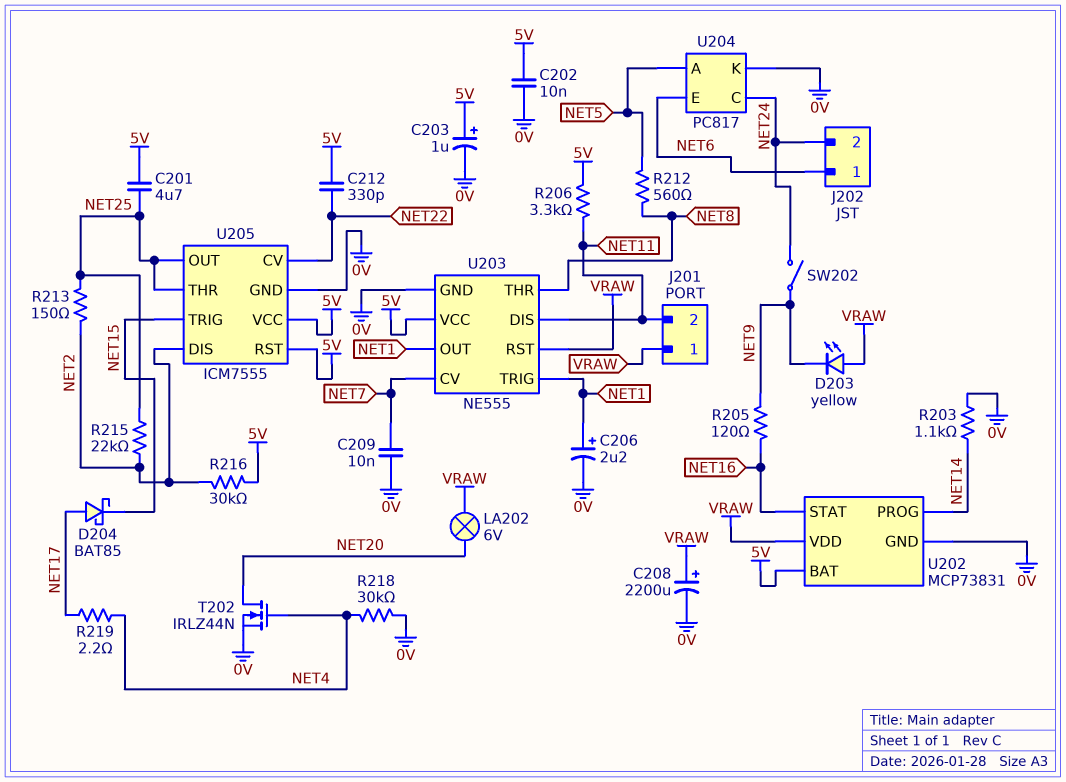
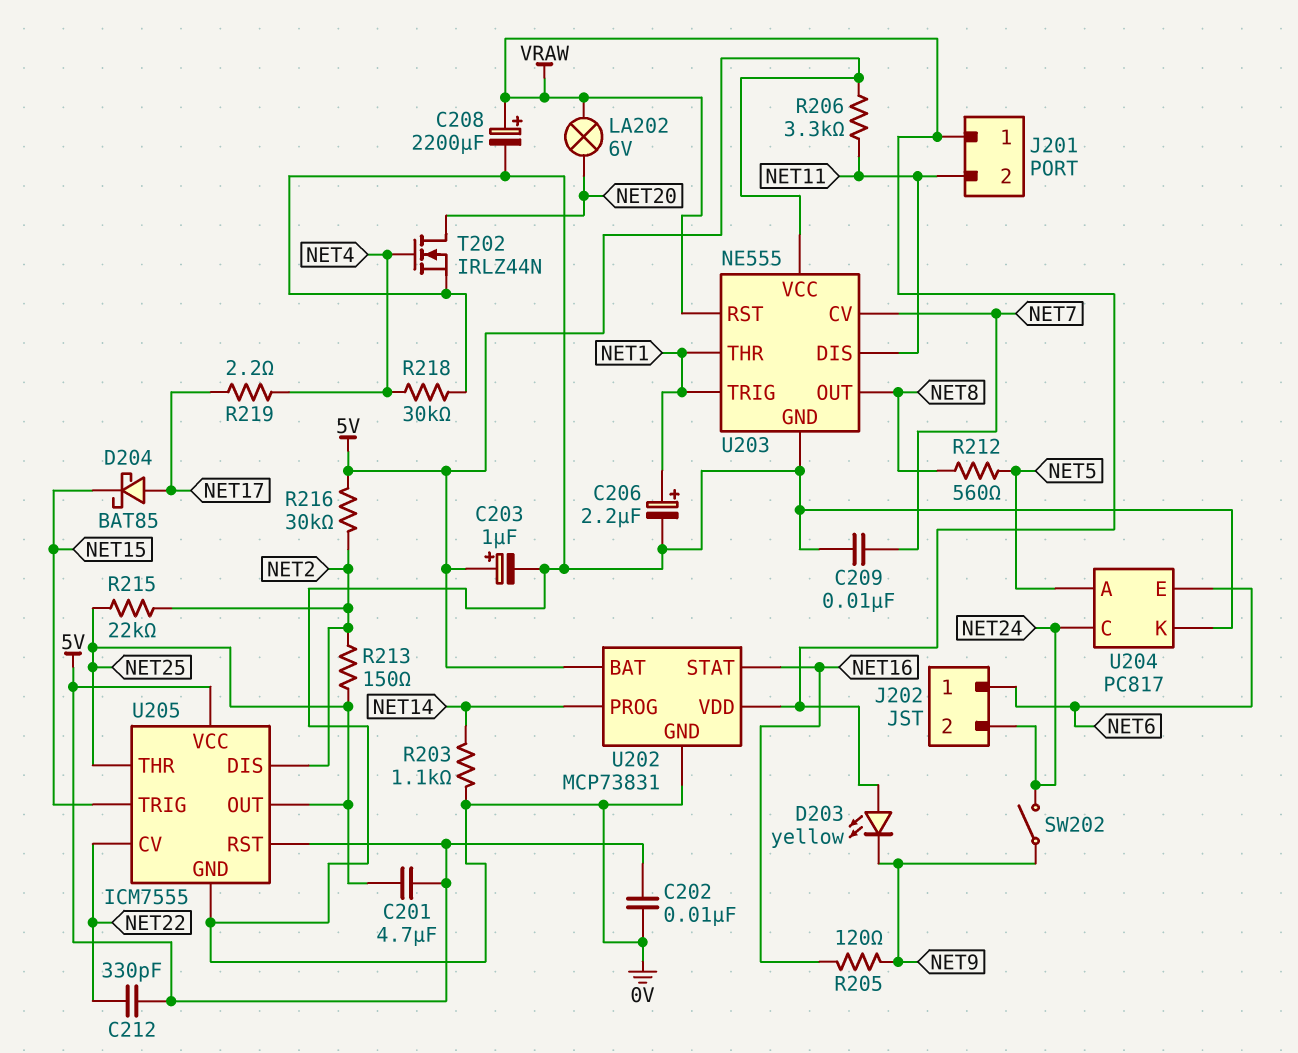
U203 pin OUT: NET1 -> NET8
U203 pin THR: NET8 -> NET1

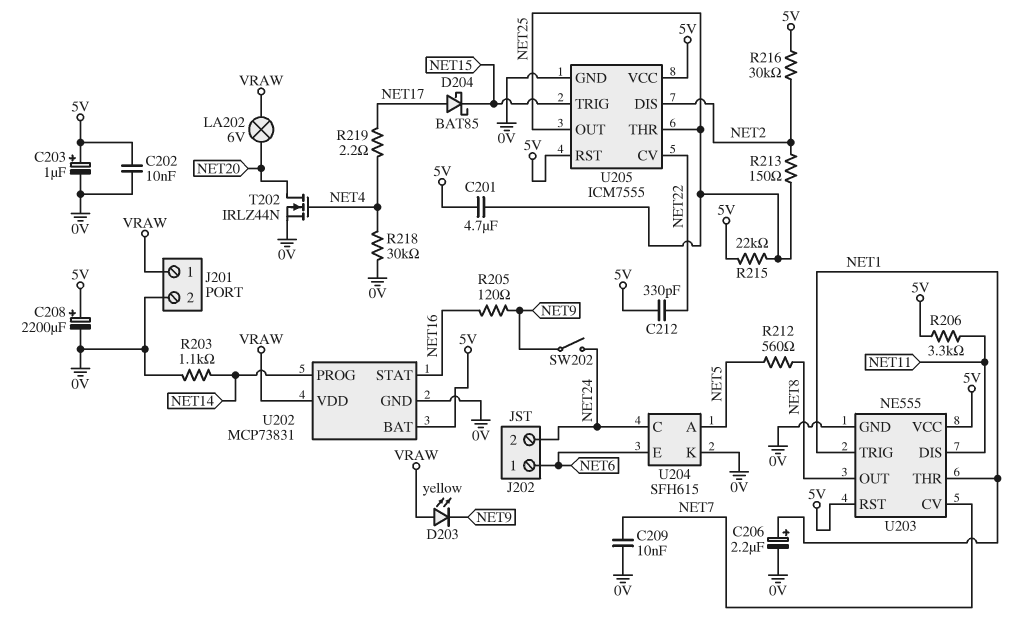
C208: 2200uF (plus VRAW, minus 0V) -> 2200uF (plus 5V, minus 0V)
J201 pin 2: NET11 -> 0V
R215: 22k (NET2, NET25) -> 22k (5V, NET25)
U203 pin RST: VRAW -> 5V
U204: PC817 -> SFH615

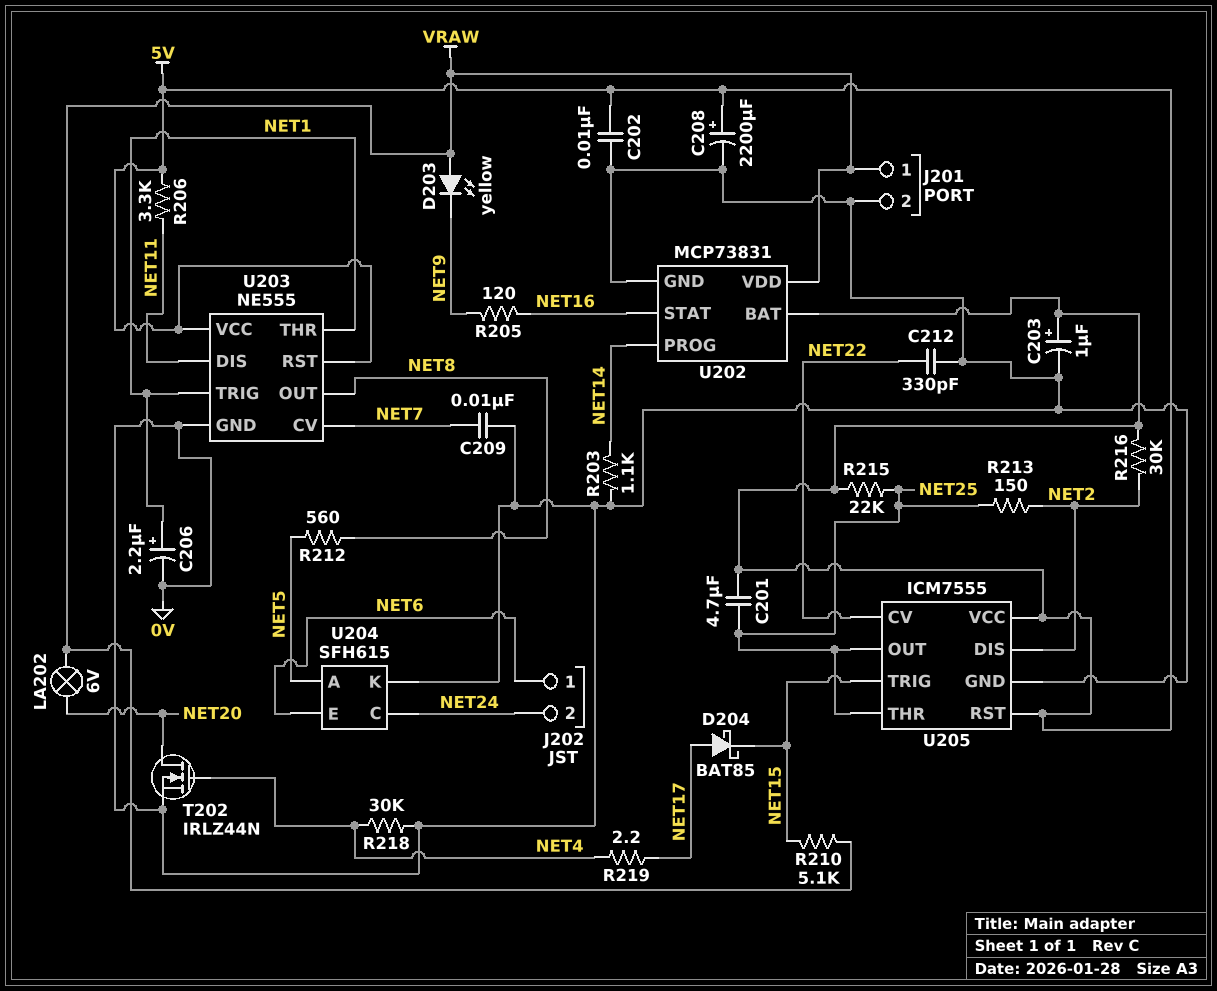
C212: 330pF (5V, NET22) -> 330pF (0V, NET22)
R210: none -> 5.1k (NET15, VRAW)
SW202: switch (NET9, NET24) -> none

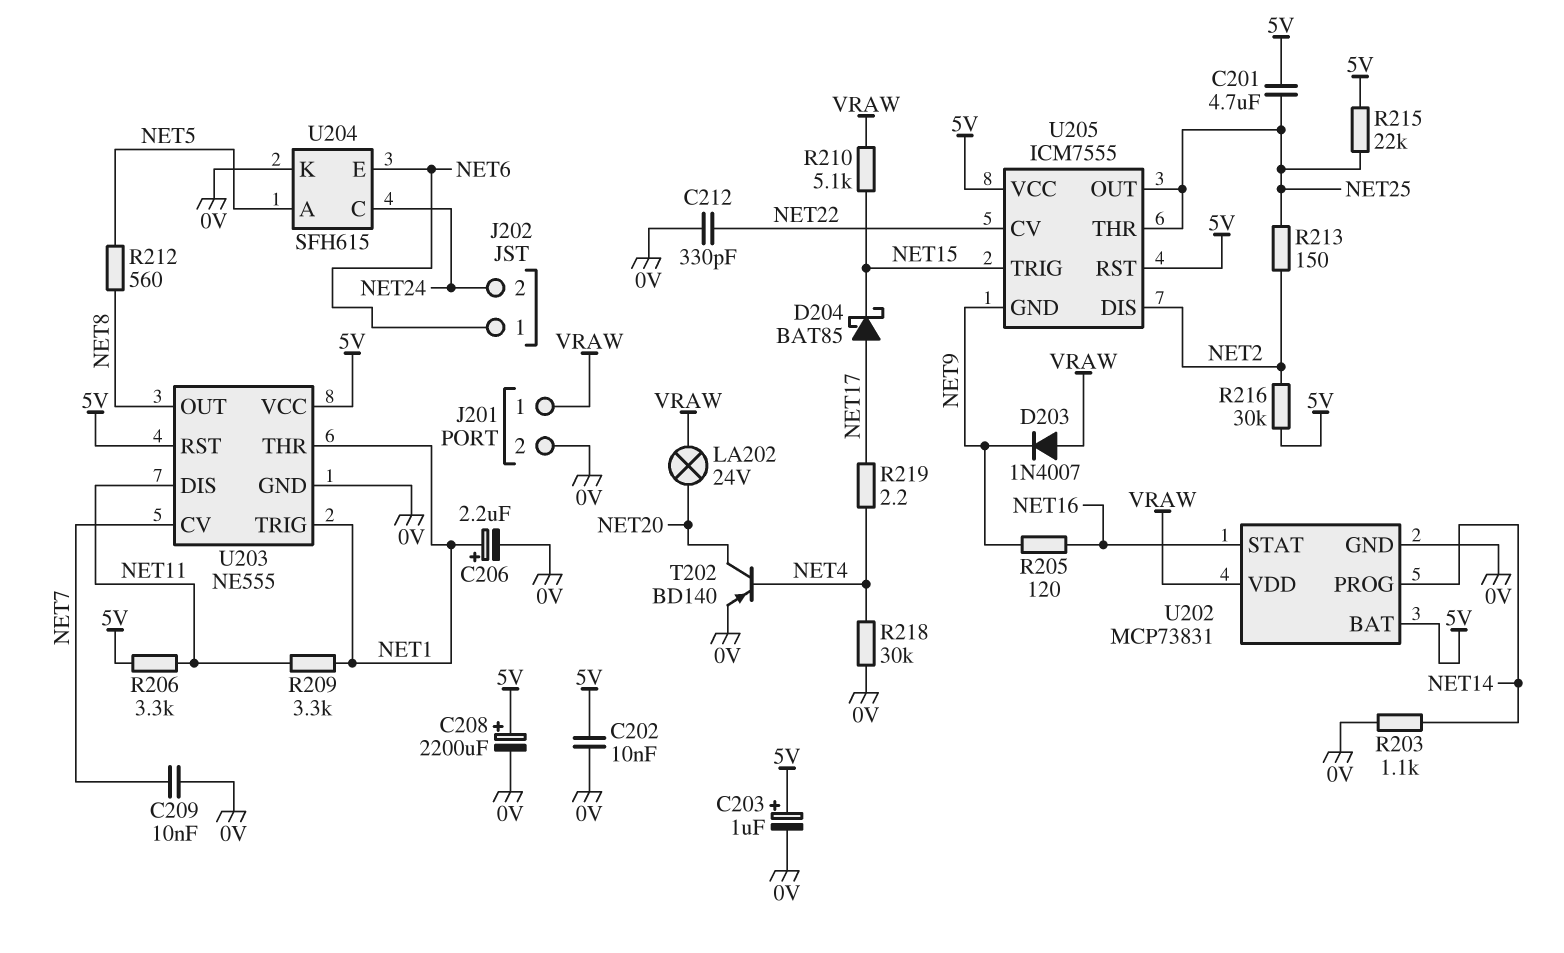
D203: LED yellow (A VRAW, K NET9) -> diode 1N4007 (A VRAW, K NET9)
LA202: lamp 6V (NET20, VRAW) -> lamp 24V (NET20, VRAW)
R209: none -> 3.3k (NET1, NET11)
T202: NMOS IRLZ44N (G NET4, D NET20, S 0V) -> PNP BD140 (B NET4, C NET20, E 0V)
U205 pin GND: 0V -> NET9

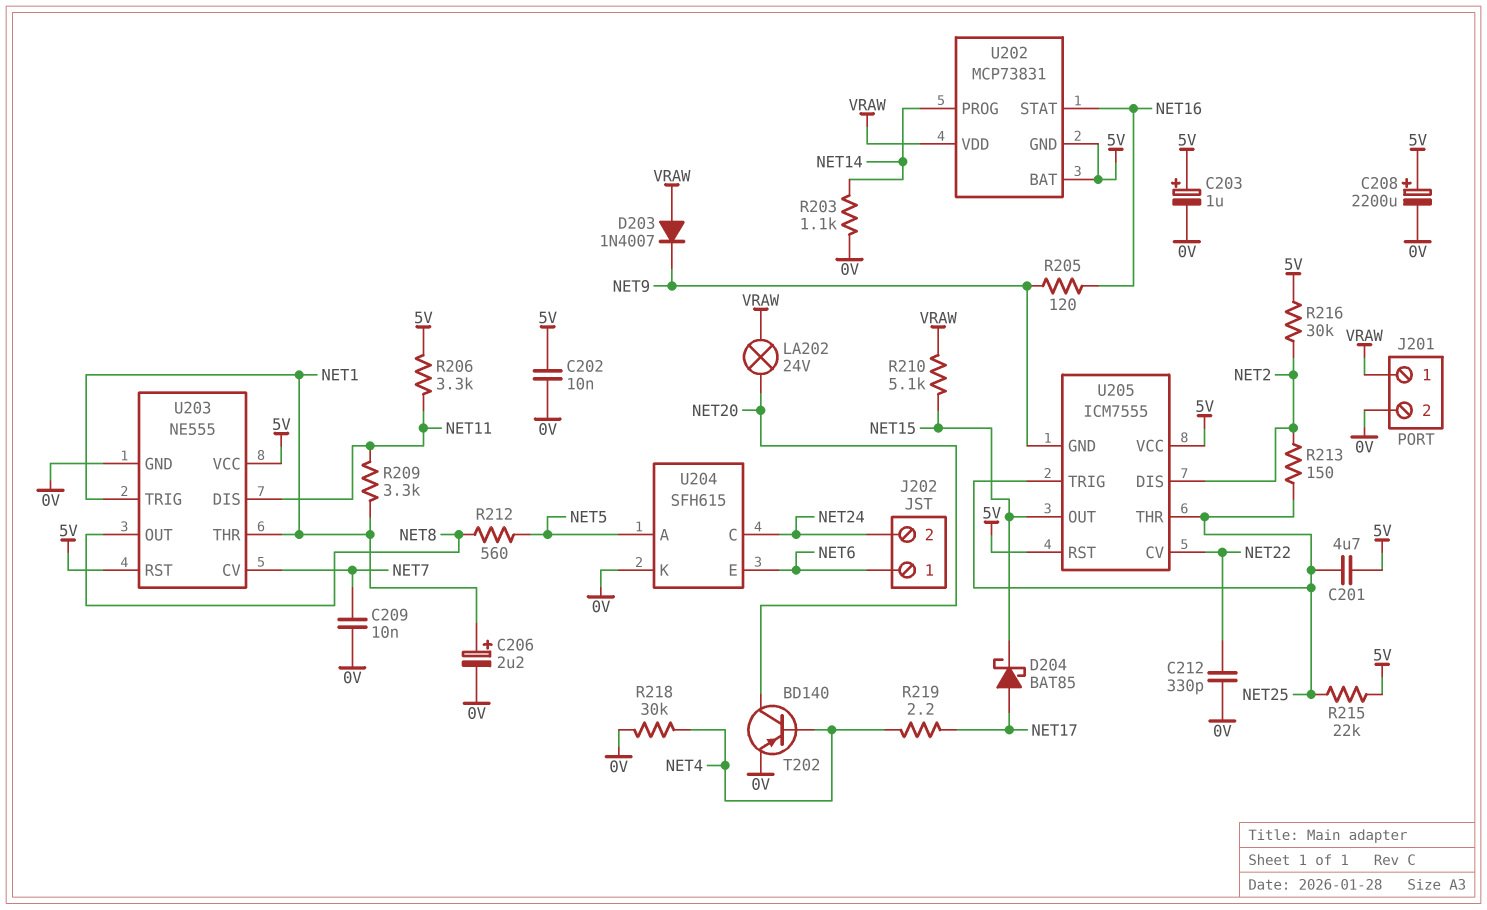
U202 pin GND: 0V -> 5V
U205 pin OUT: NET25 -> NET15
U205 pin TRIG: NET15 -> NET25

